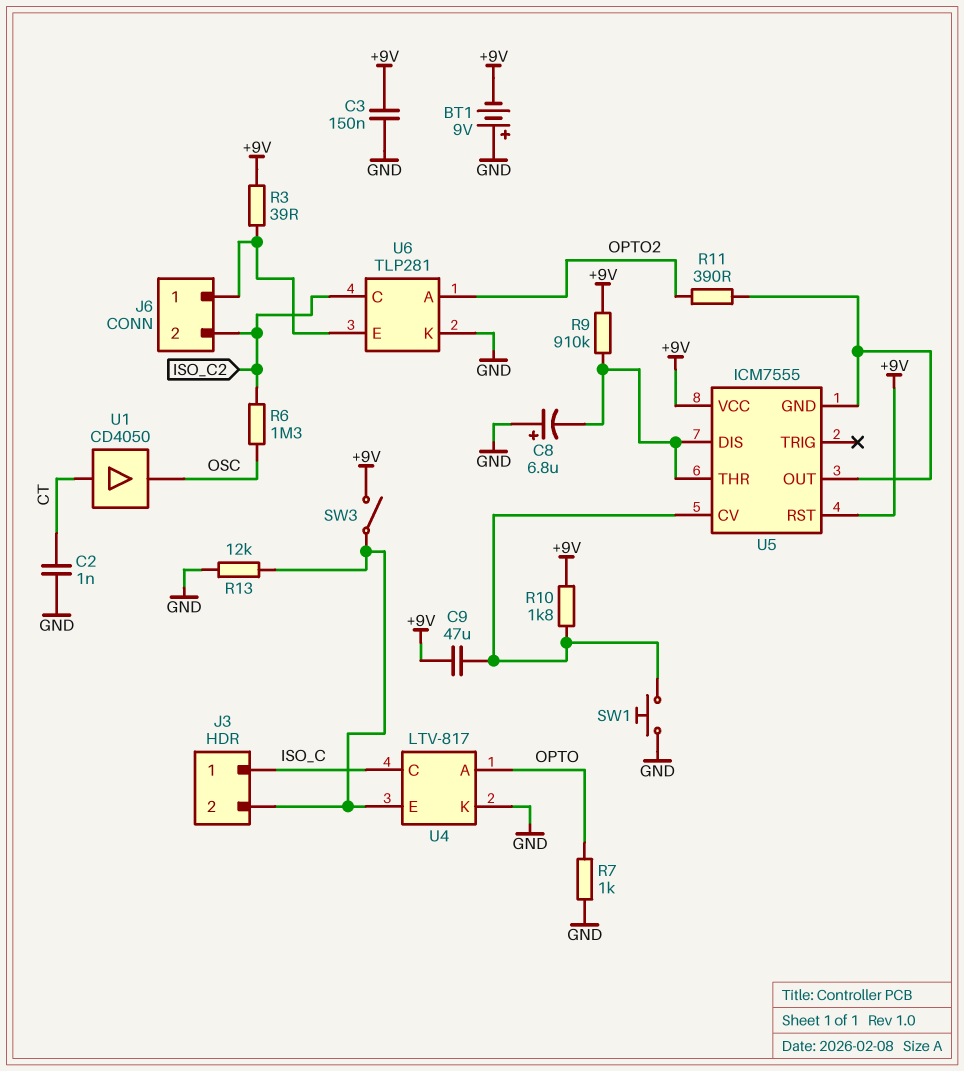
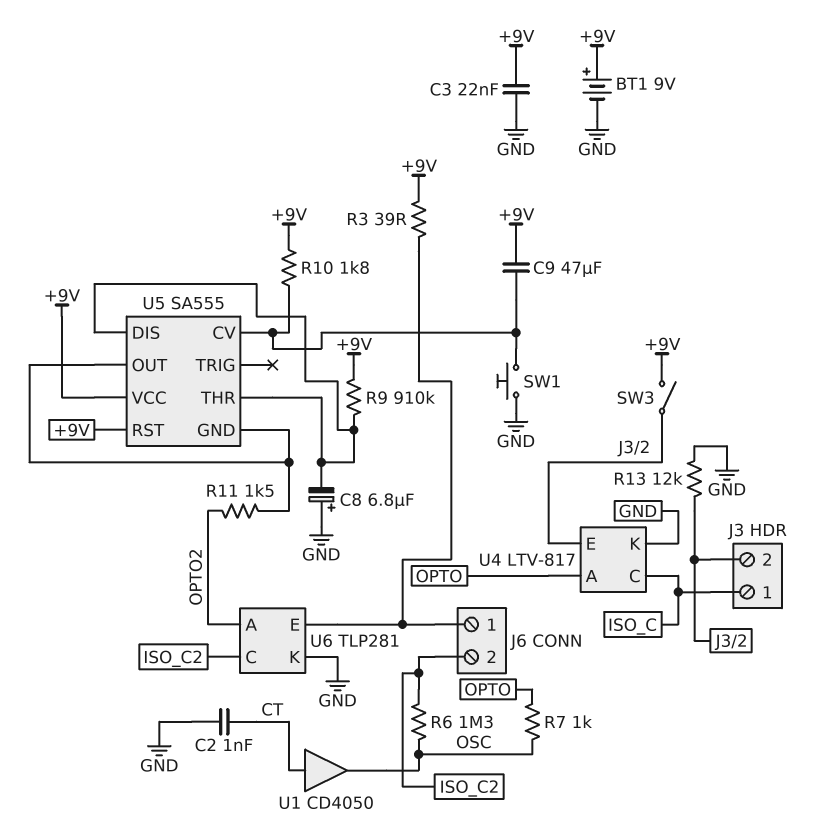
BT1: 9V (plus GND, minus +9V) -> 9V (plus +9V, minus GND)
C3: 150nF (+9V, GND) -> 22nF (+9V, GND)
R7: 1k (GND, OPTO) -> 1k (OPTO, OSC)
R11: 390 (OPTO2, U5/GND) -> 1.5k (OPTO2, U5/GND)
U5: ICM7555 -> SA555

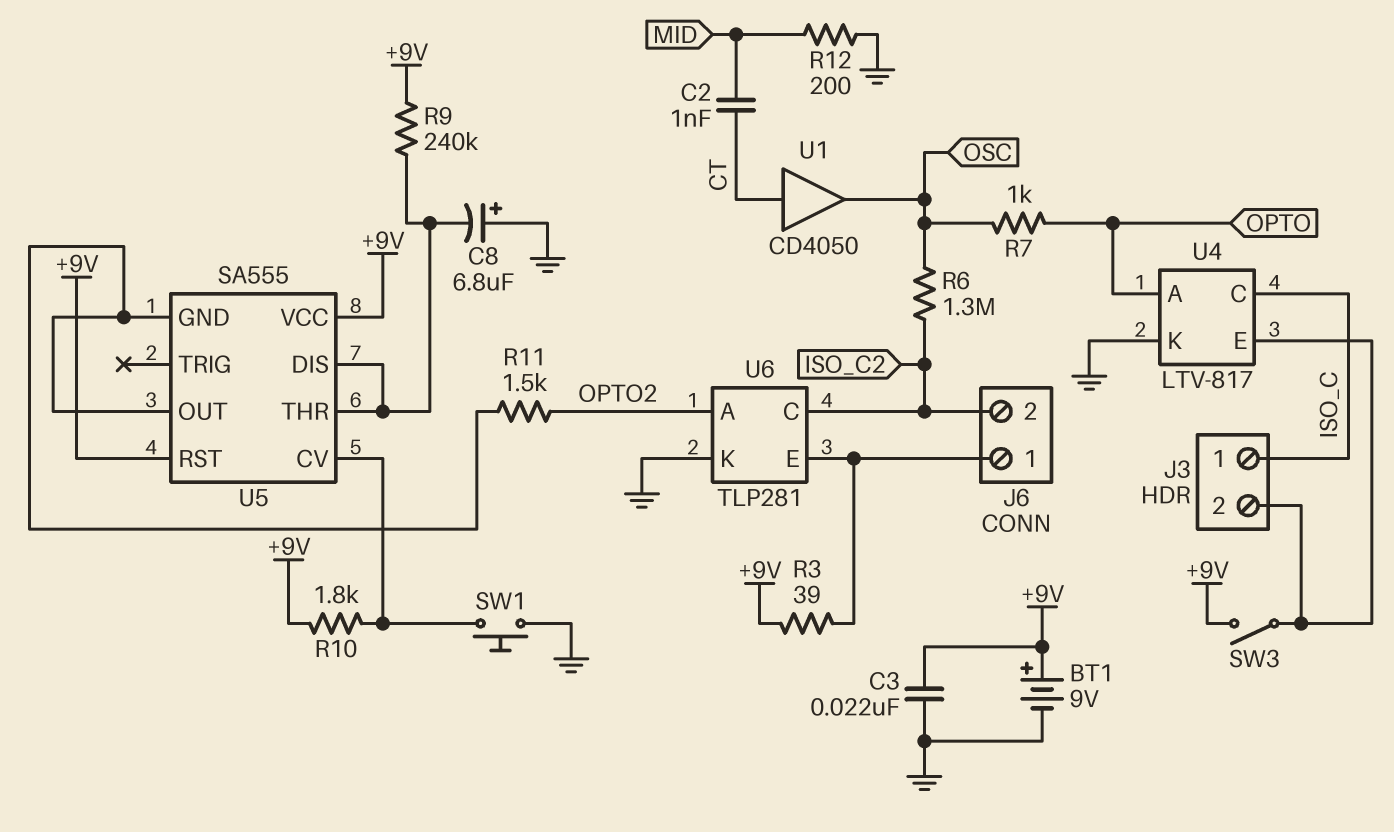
C2: 1nF (CT, GND) -> 1nF (CT, MID)
C9: 47uF (+9V, U5/CV) -> none
R9: 910k (+9V, U5/DIS) -> 240k (+9V, U5/DIS)
R12: none -> 200 (GND, MID)
R13: 12k (GND, J3/2) -> none

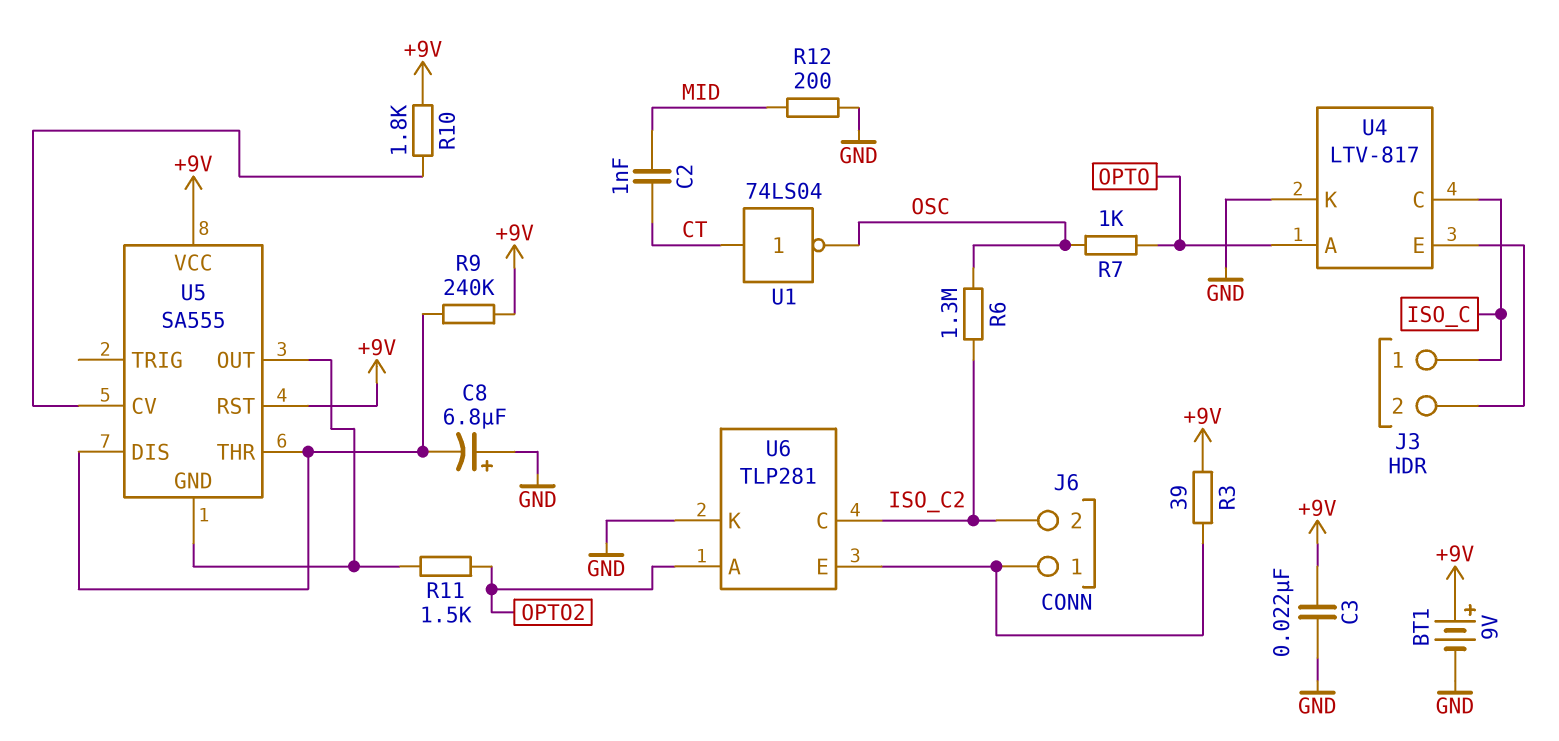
SW1: button (GND, U5/CV) -> none
SW3: switch (+9V, J3/2) -> none
U1: buffer CD4050 (in CT, out OSC) -> NOT 74LS04 (in CT, out OSC)

